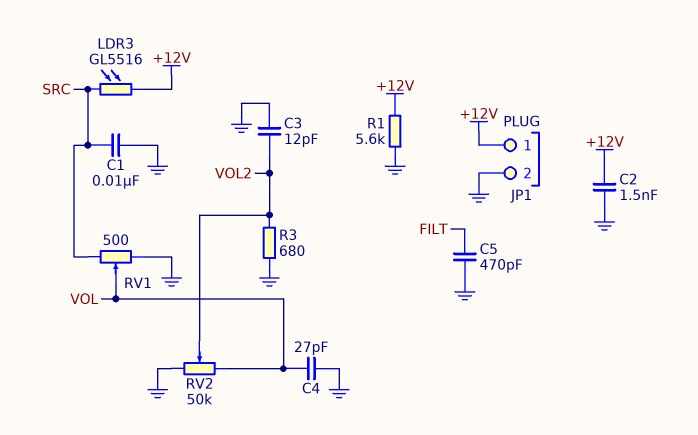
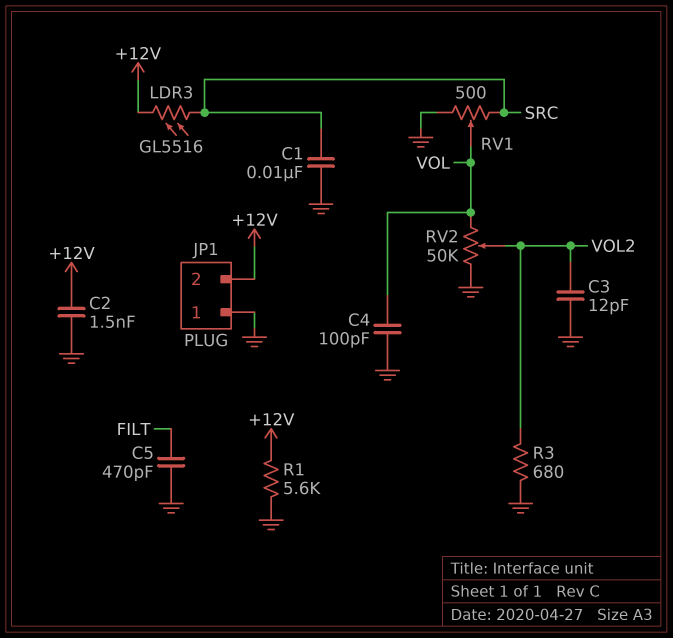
C4: 27pF (GND, VOL) -> 100pF (GND, VOL)
JP1 pin 1: +12V -> GND
JP1 pin 2: GND -> +12V

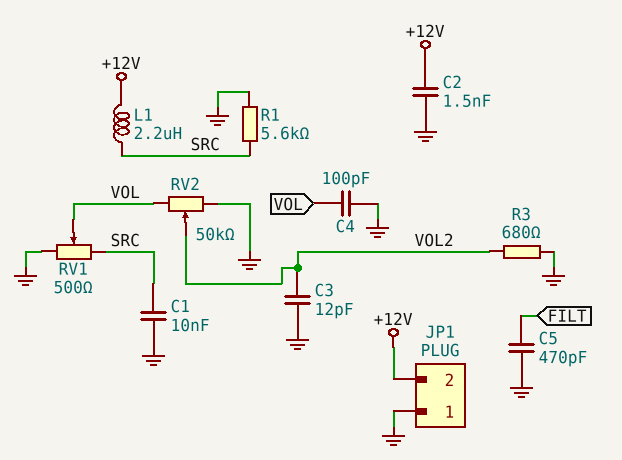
L1: none -> 2.2uH (+12V, SRC)
LDR3: GL5516 (+12V, SRC) -> none
R1: 5.6k (+12V, GND) -> 5.6k (GND, SRC)

